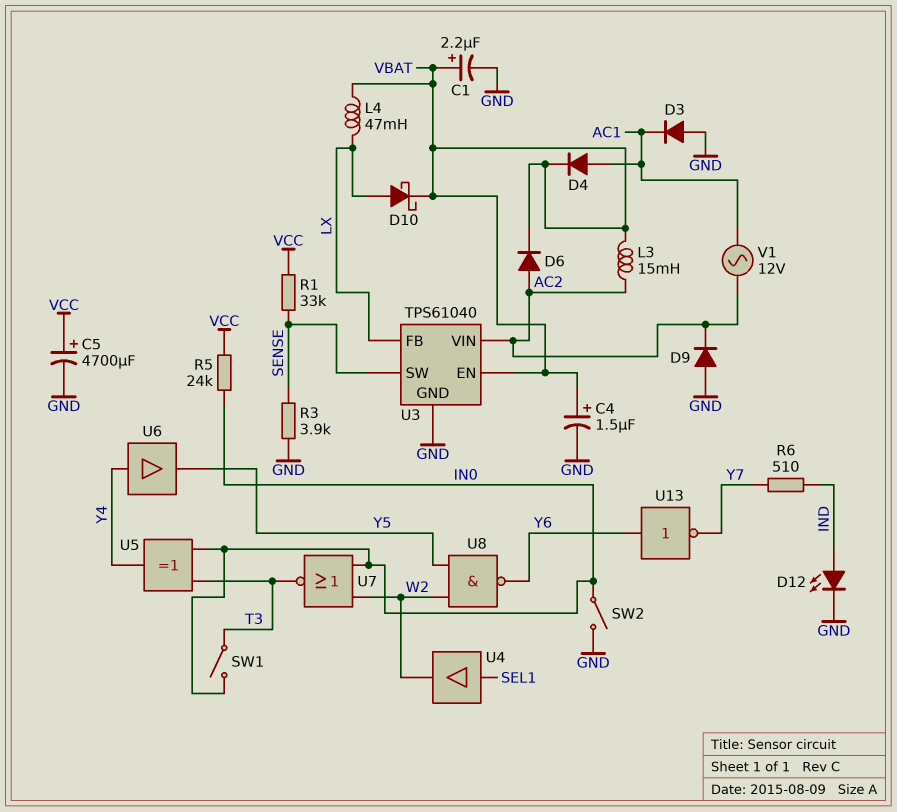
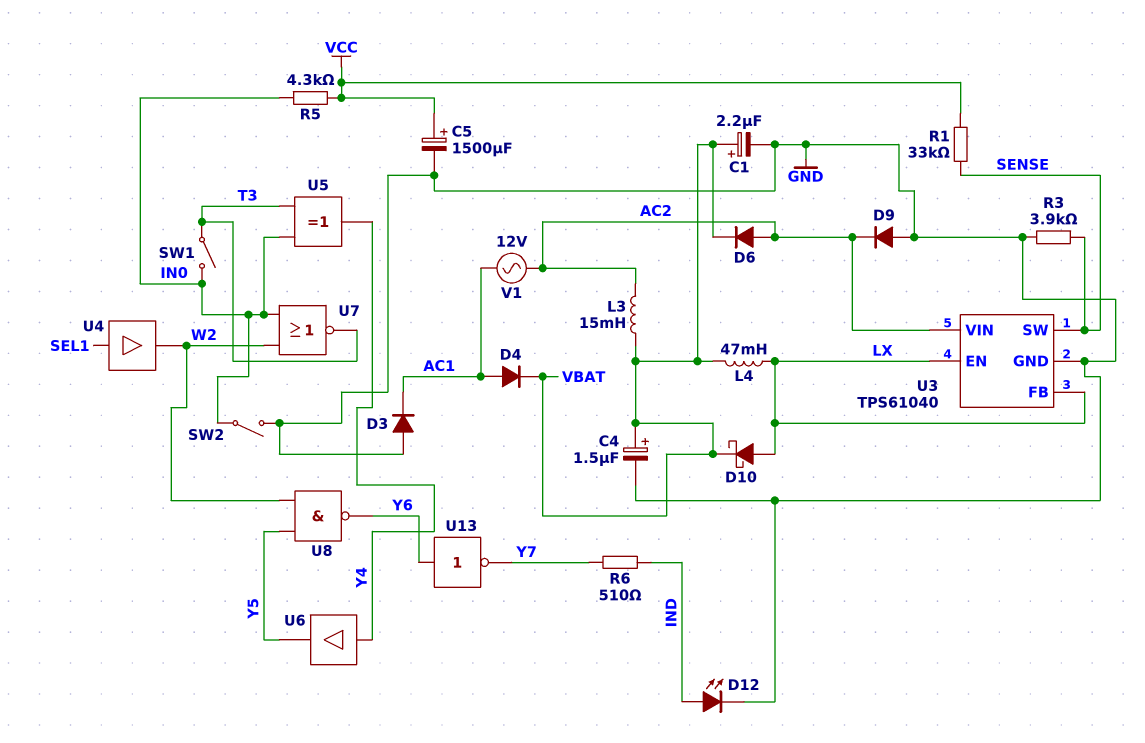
C5: 4700uF (plus VCC, minus GND) -> 1500uF (plus VCC, minus GND)
R5: 24k (IN0, VCC) -> 4.3k (IN0, VCC)
U3 pin EN: VBAT -> LX

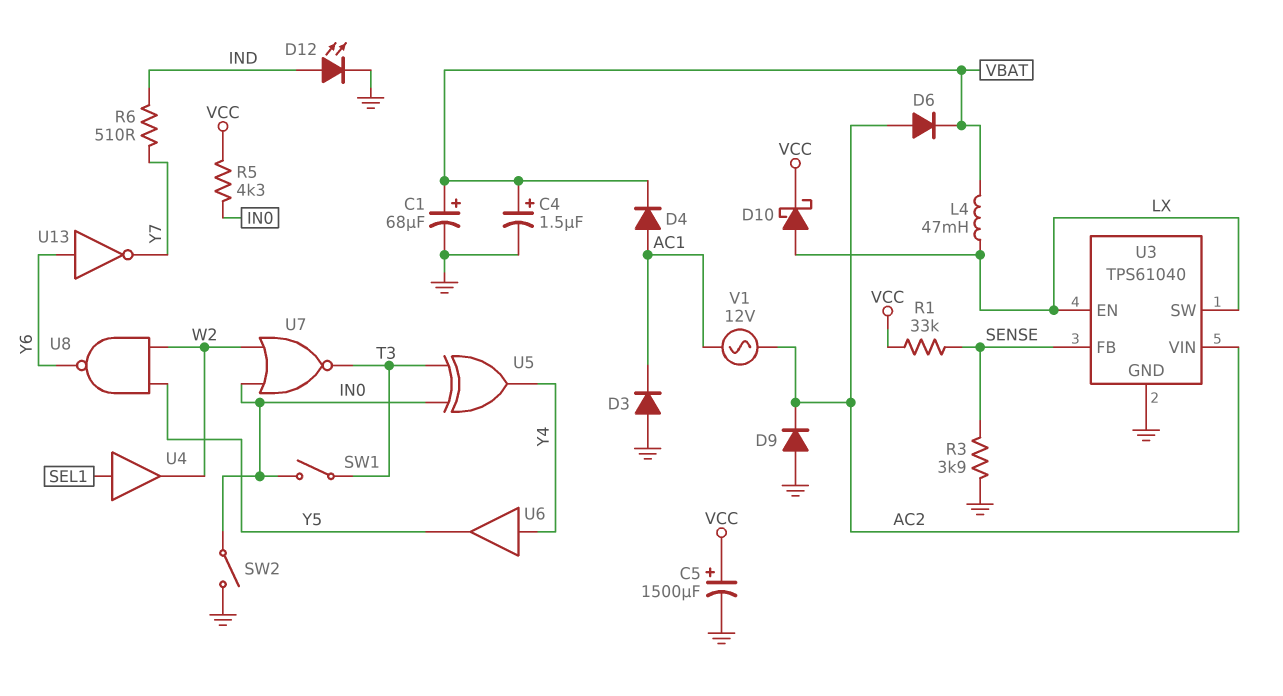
C1: 2.2uF (plus VBAT, minus GND) -> 68uF (plus VBAT, minus GND)
D10: schottky (A LX, K VBAT) -> schottky (A LX, K VCC)
L3: 15mH (AC2, VBAT) -> none
U3 pin FB: LX -> SENSE
U3 pin SW: SENSE -> LX

